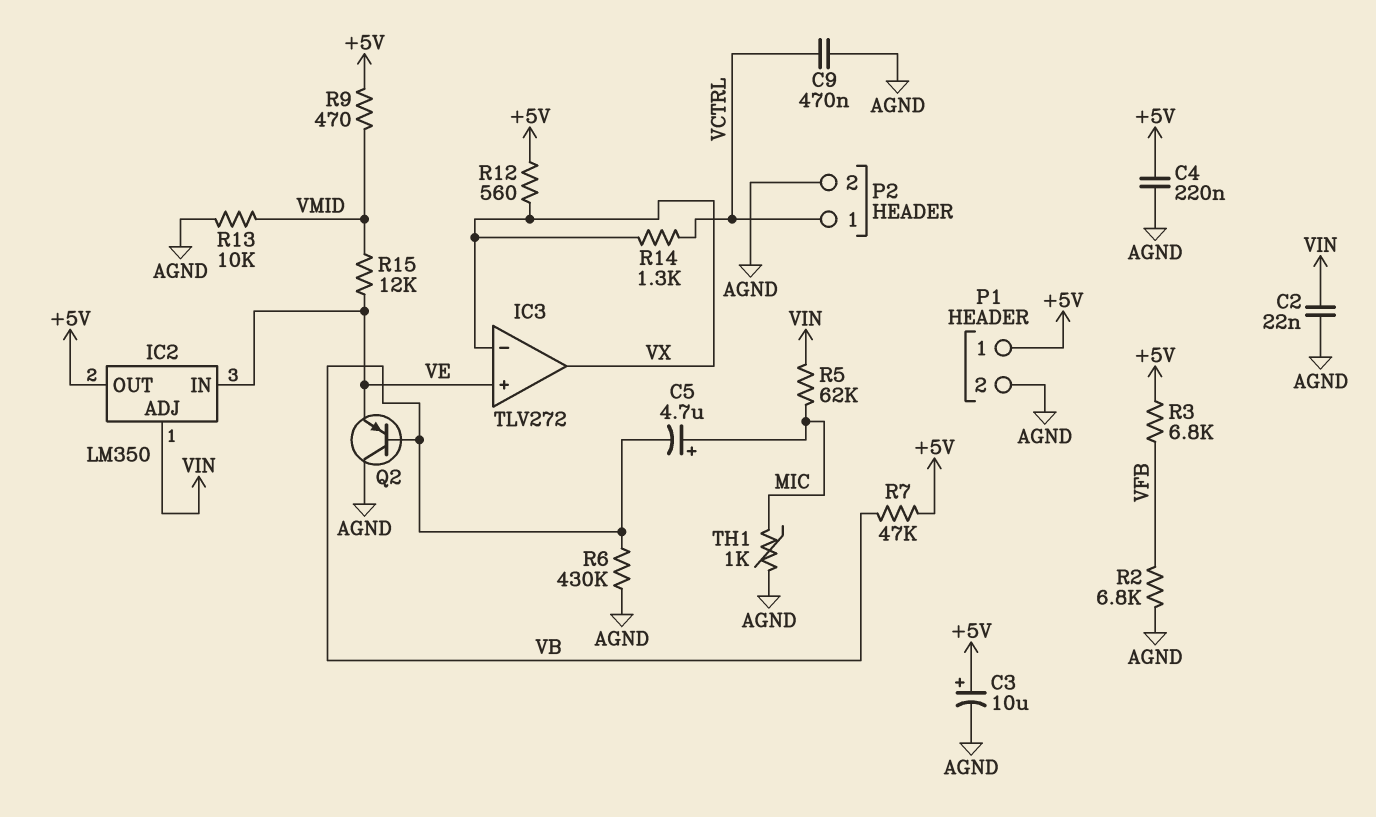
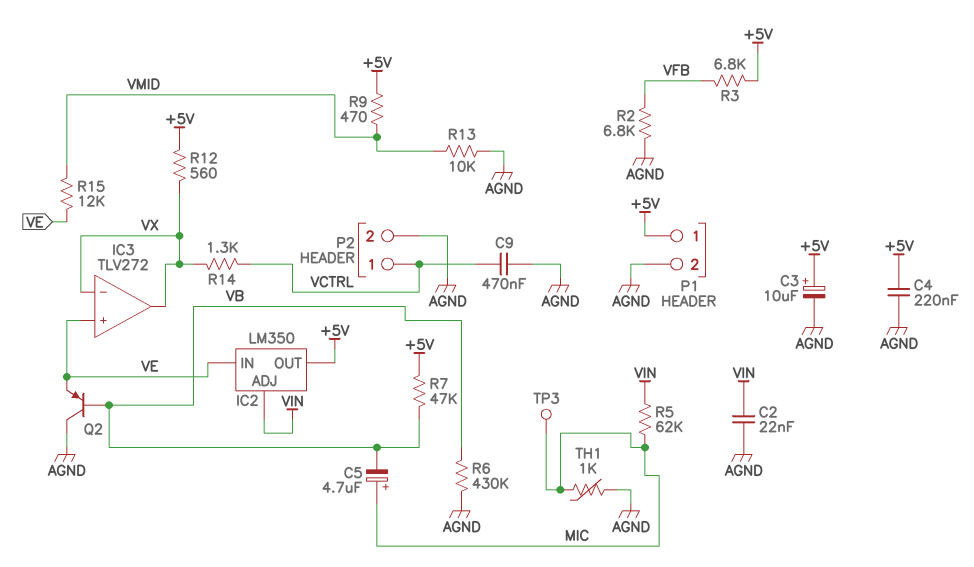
TP3: none -> test point (MIC)

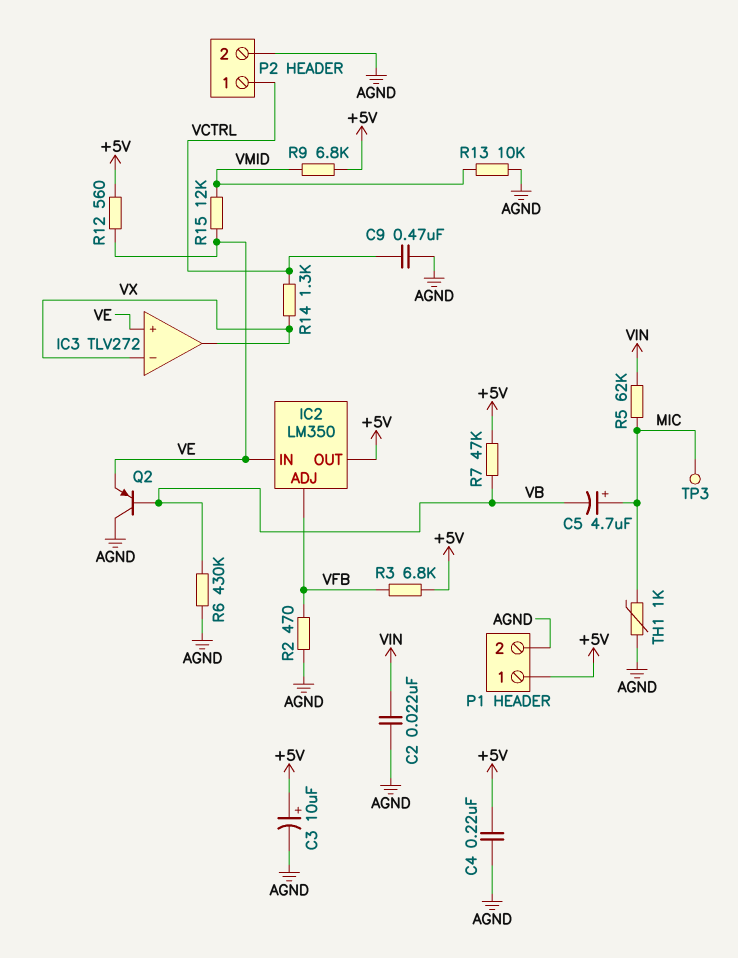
IC2 pin ADJ: VIN -> VFB
R2: 6.8k (AGND, VFB) -> 470 (AGND, VFB)
R9: 470 (+5V, VMID) -> 6.8k (+5V, VMID)
R12: 560 (+5V, VX) -> 560 (+5V, VE)

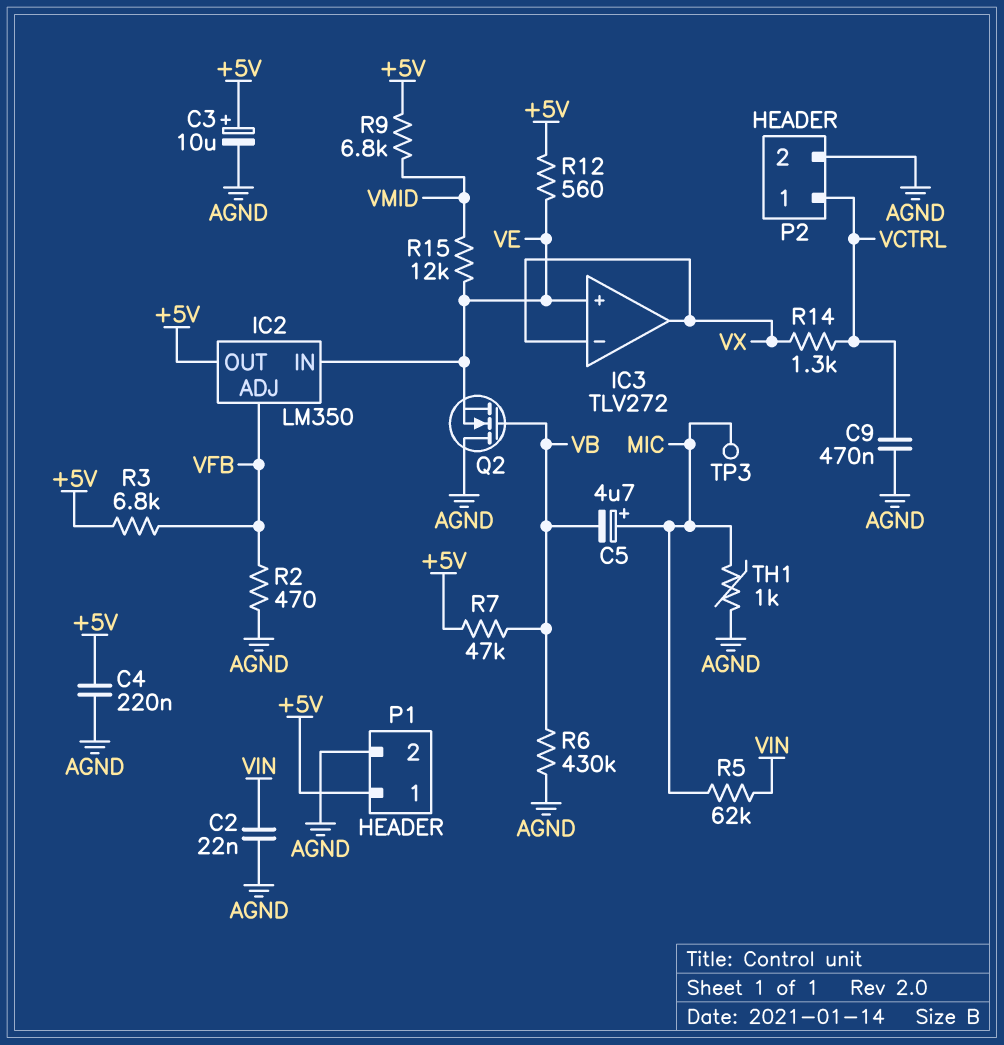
Q2: PNP (B VB, C AGND, E VE) -> NMOS (G VB, D AGND, S VE)
R13: 10k (AGND, VMID) -> none

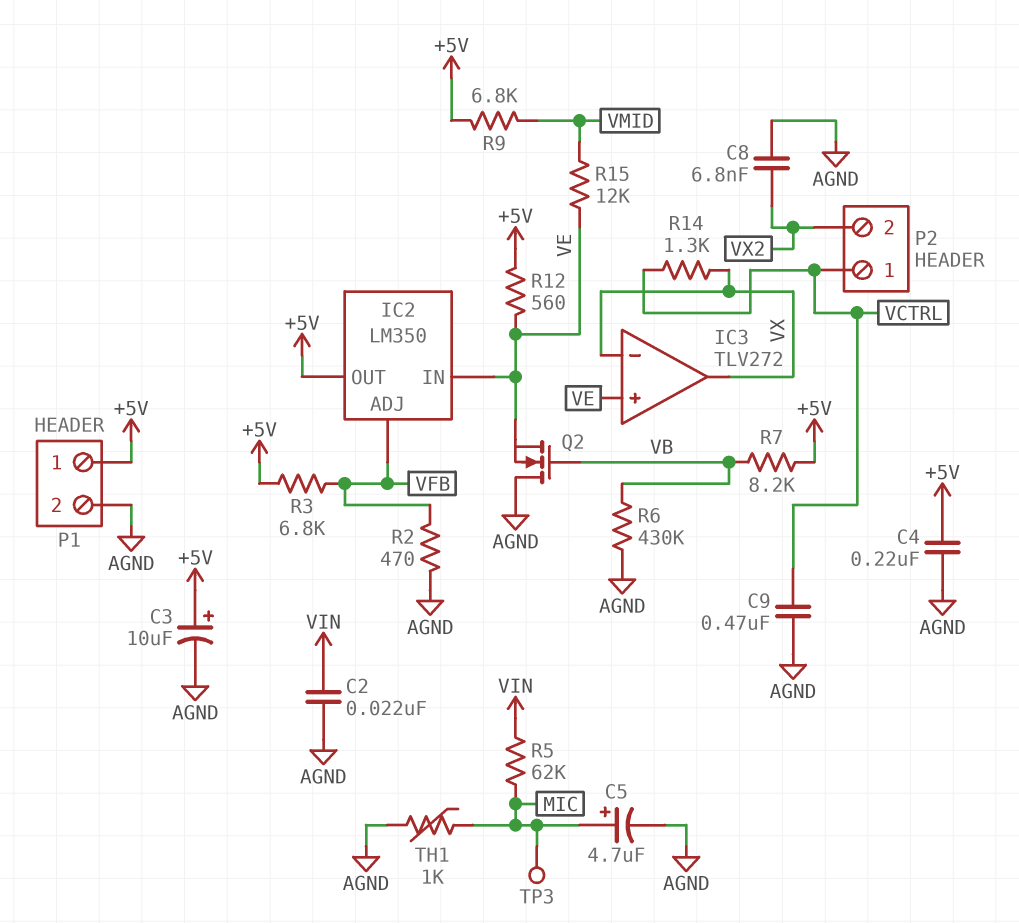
C5: 4.7uF (plus MIC, minus VB) -> 4.7uF (plus MIC, minus AGND)
C8: none -> 6.8nF (AGND, VX2)
P2 pin 2: AGND -> VX2
R7: 47k (+5V, VB) -> 8.2k (+5V, VB)

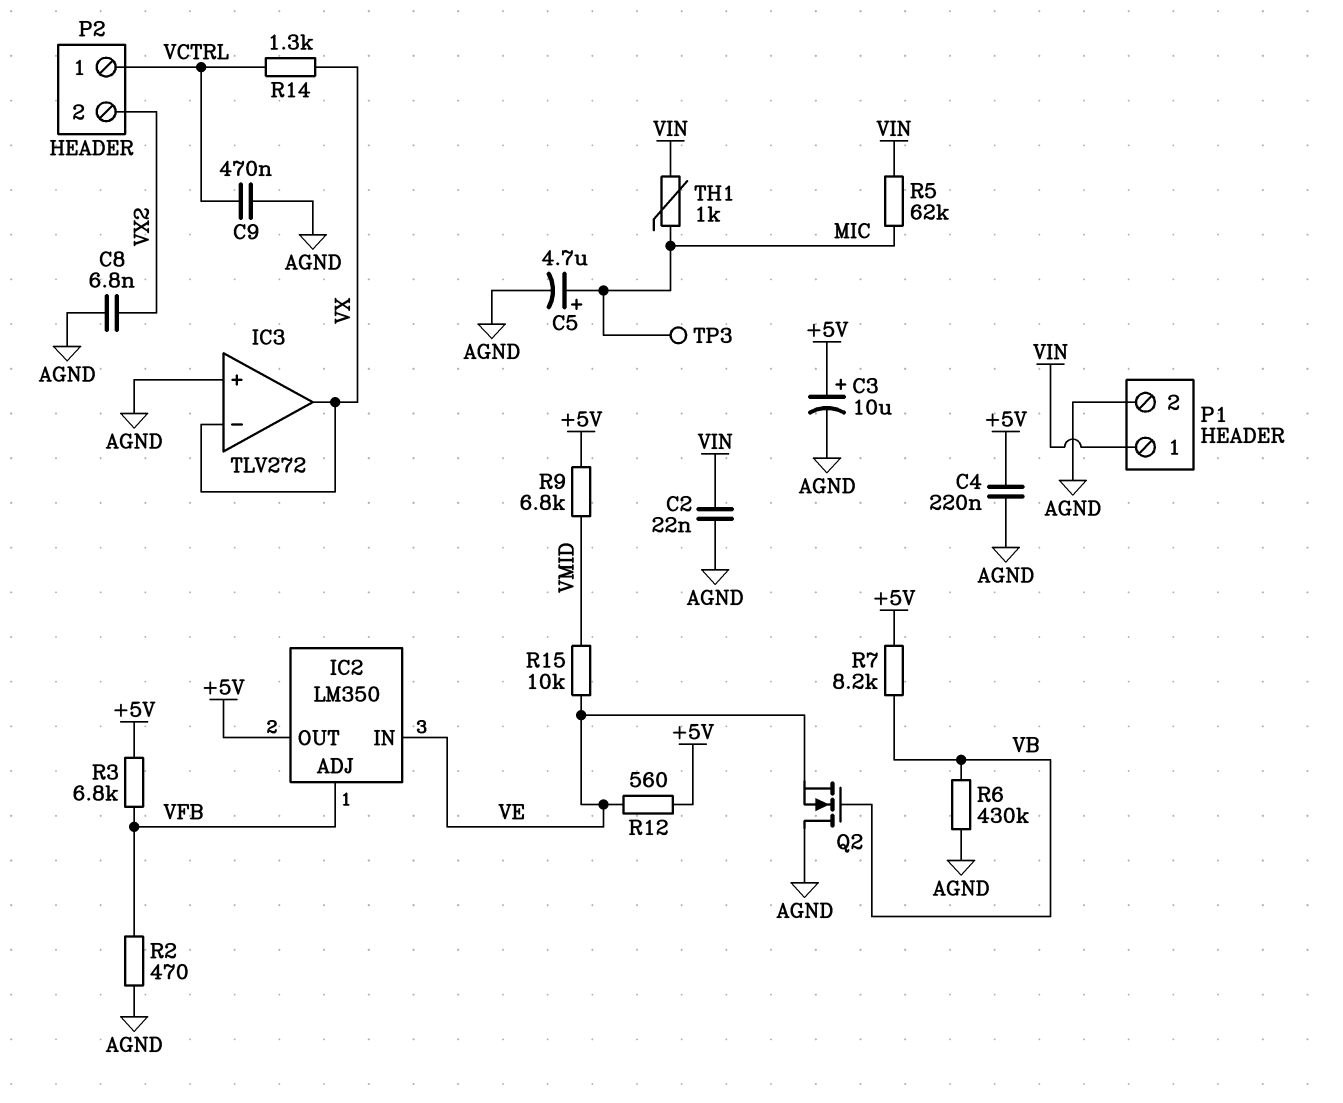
IC3 pin in+: VE -> AGND
P1 pin 1: +5V -> VIN
R15: 12k (VE, VMID) -> 10k (VE, VMID)
TH1: 1k (AGND, MIC) -> 1k (MIC, VIN)

